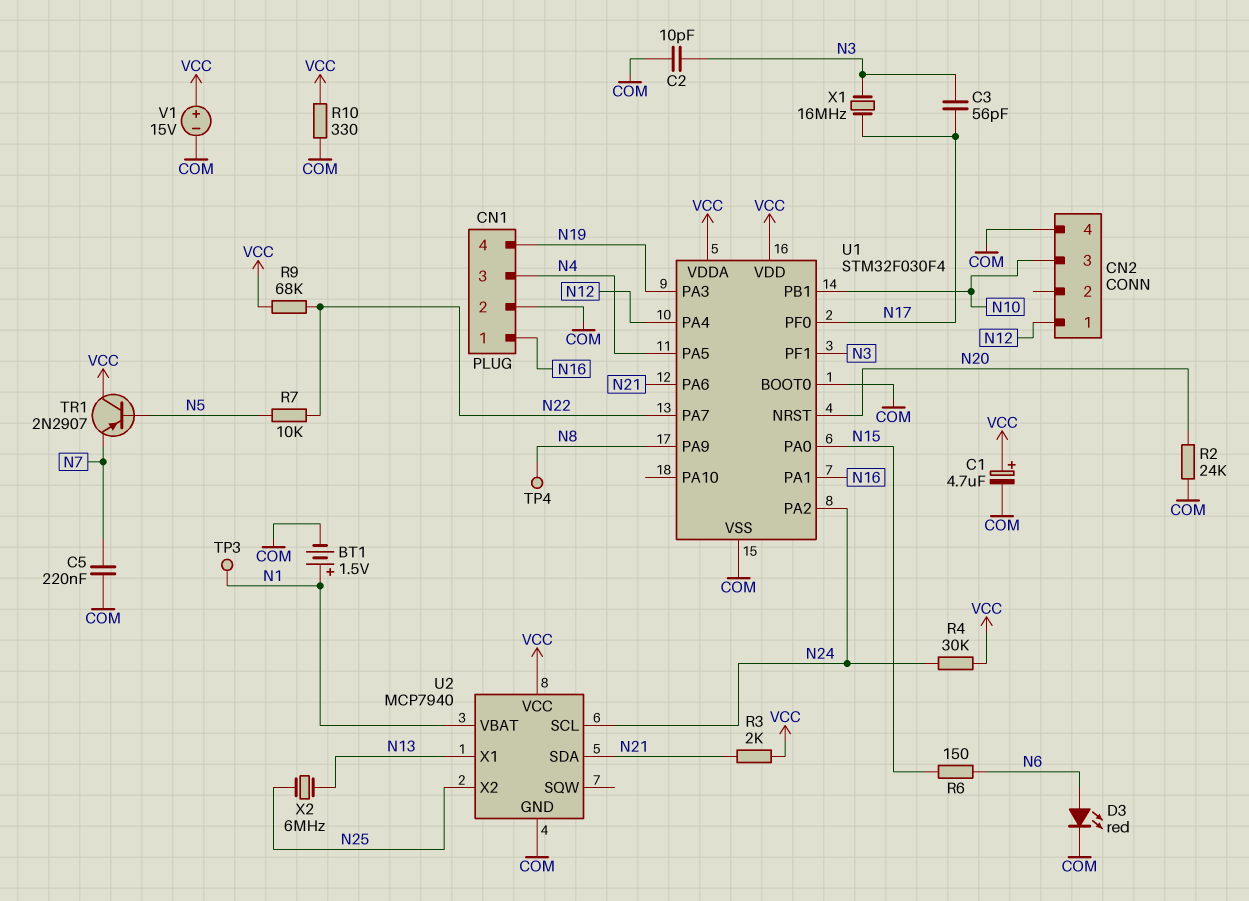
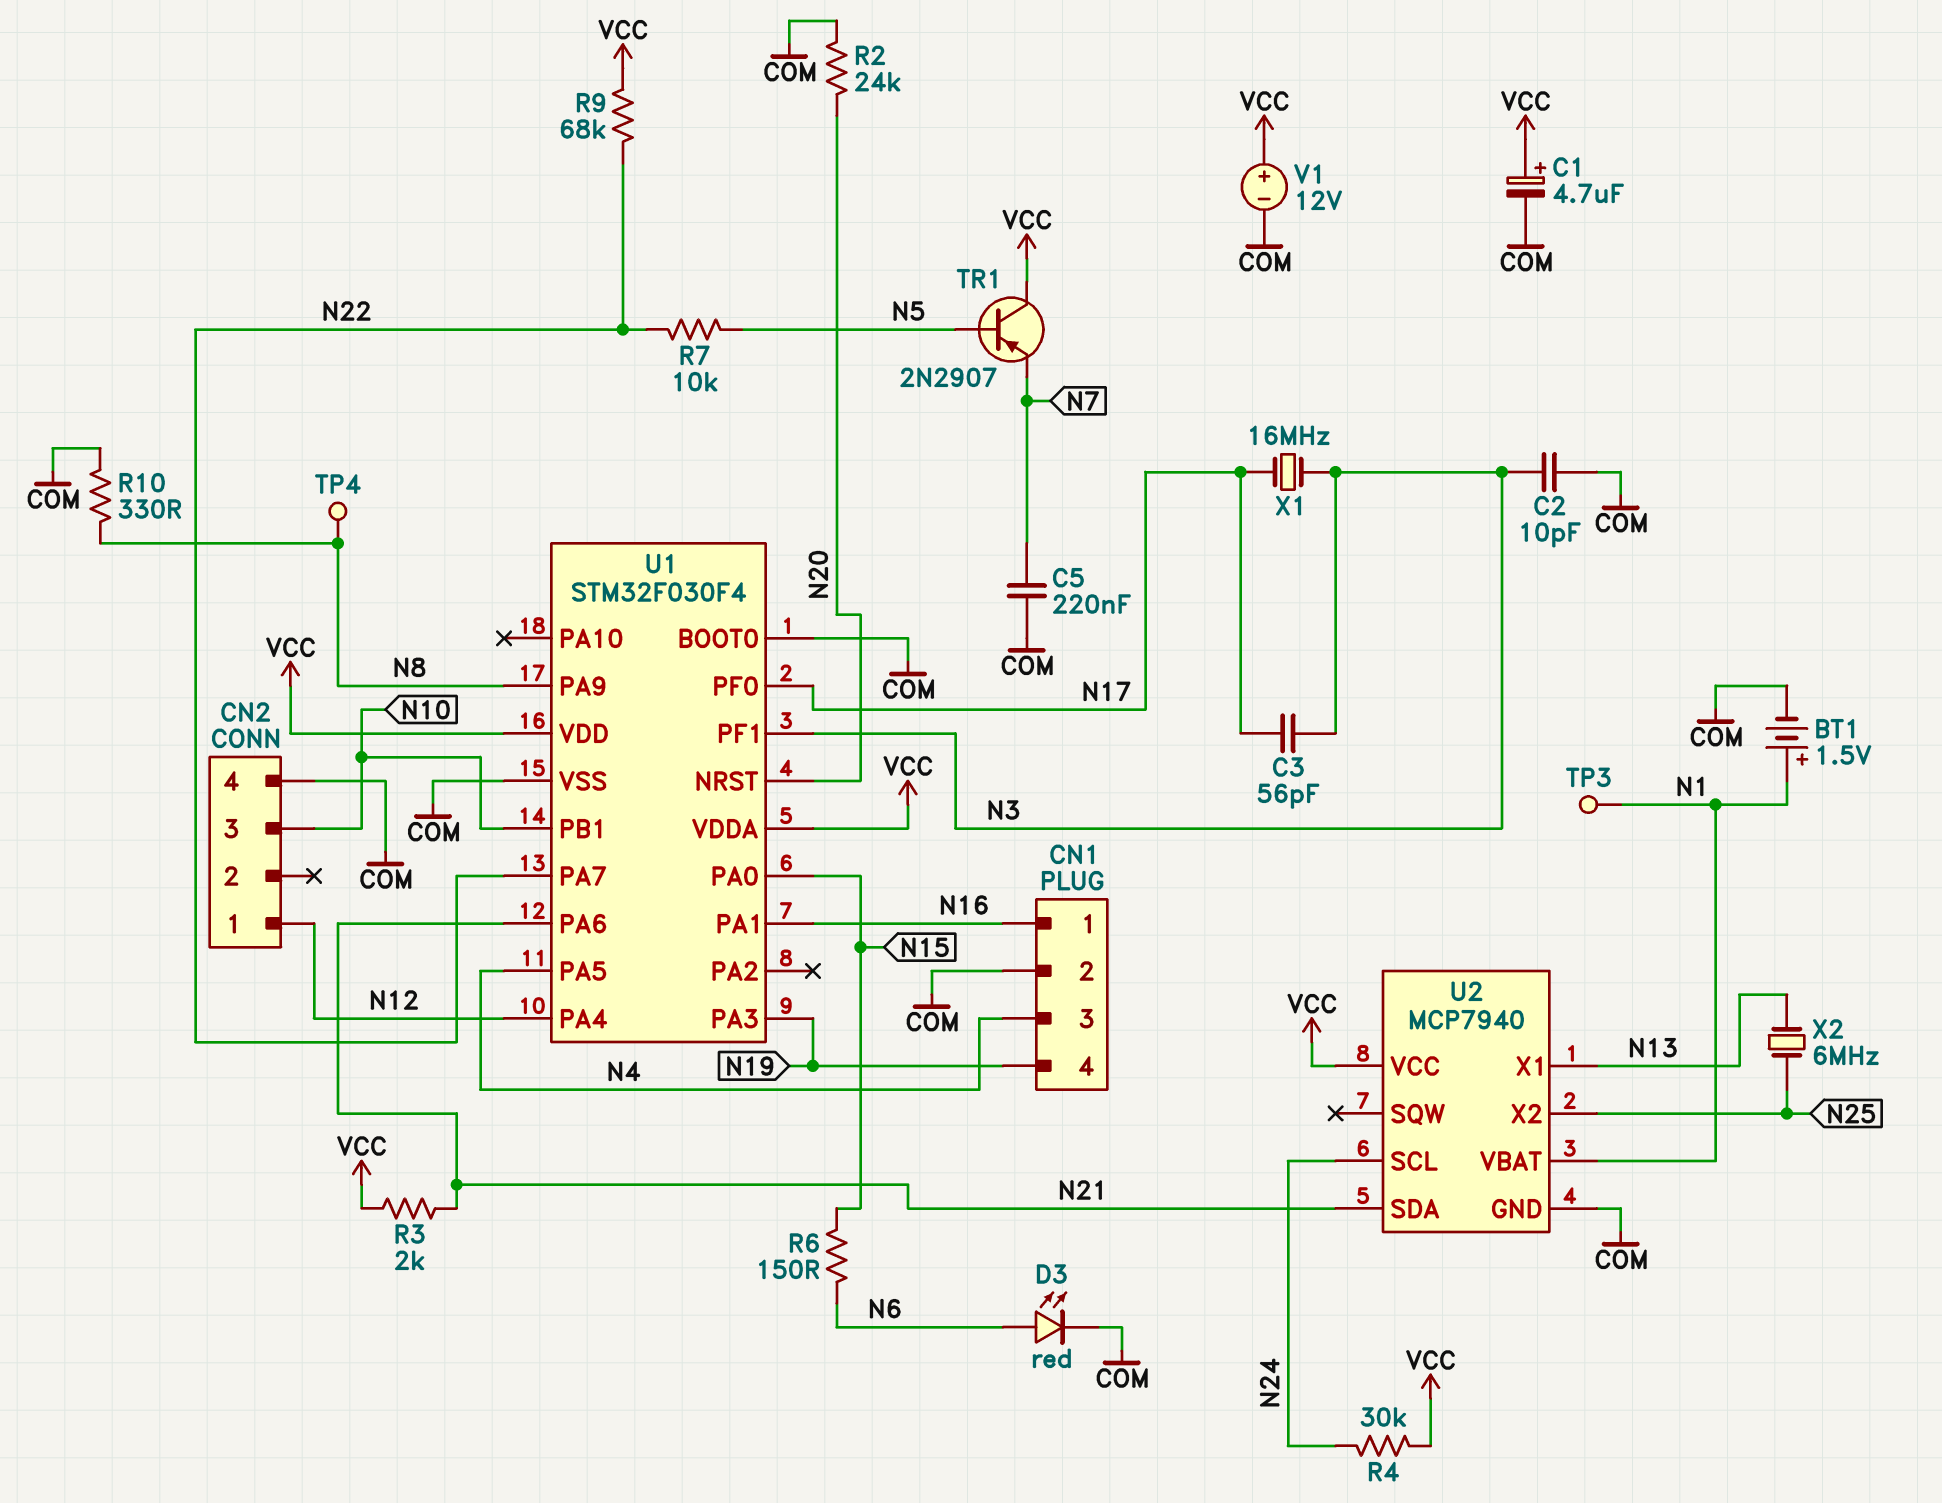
R10: 330 (COM, VCC) -> 330 (COM, N8)
U1 pin PA2: N24 -> none
V1: 15V (plus VCC, minus COM) -> 12V (plus VCC, minus COM)

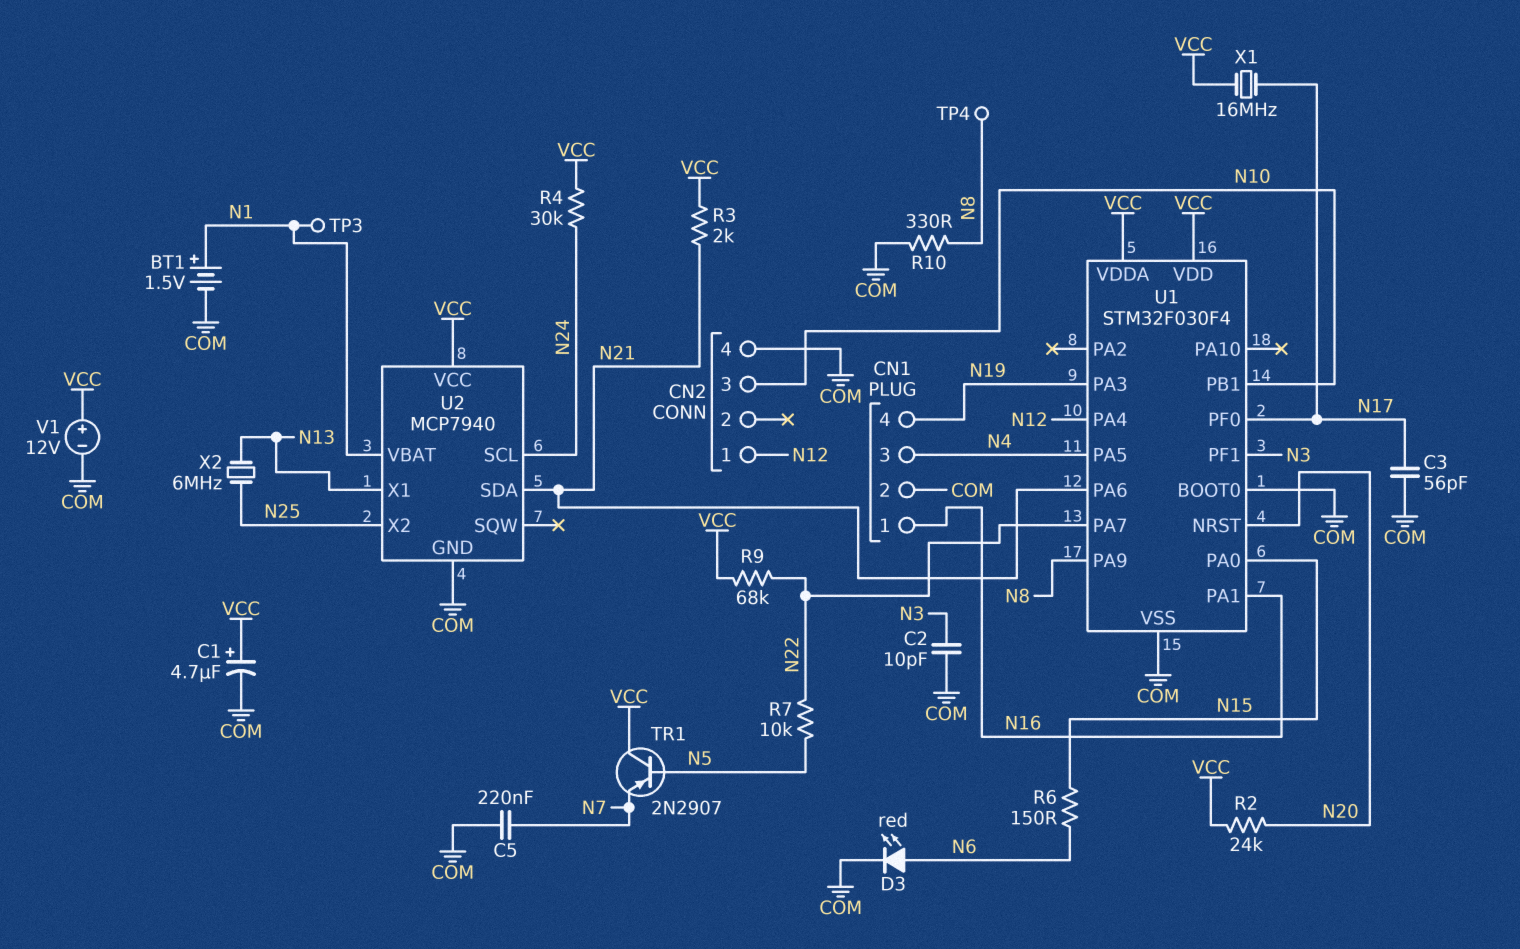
C3: 56pF (N3, N17) -> 56pF (COM, N17)
R2: 24k (COM, N20) -> 24k (N20, VCC)
X1: 16MHz (N3, N17) -> 16MHz (N17, VCC)

